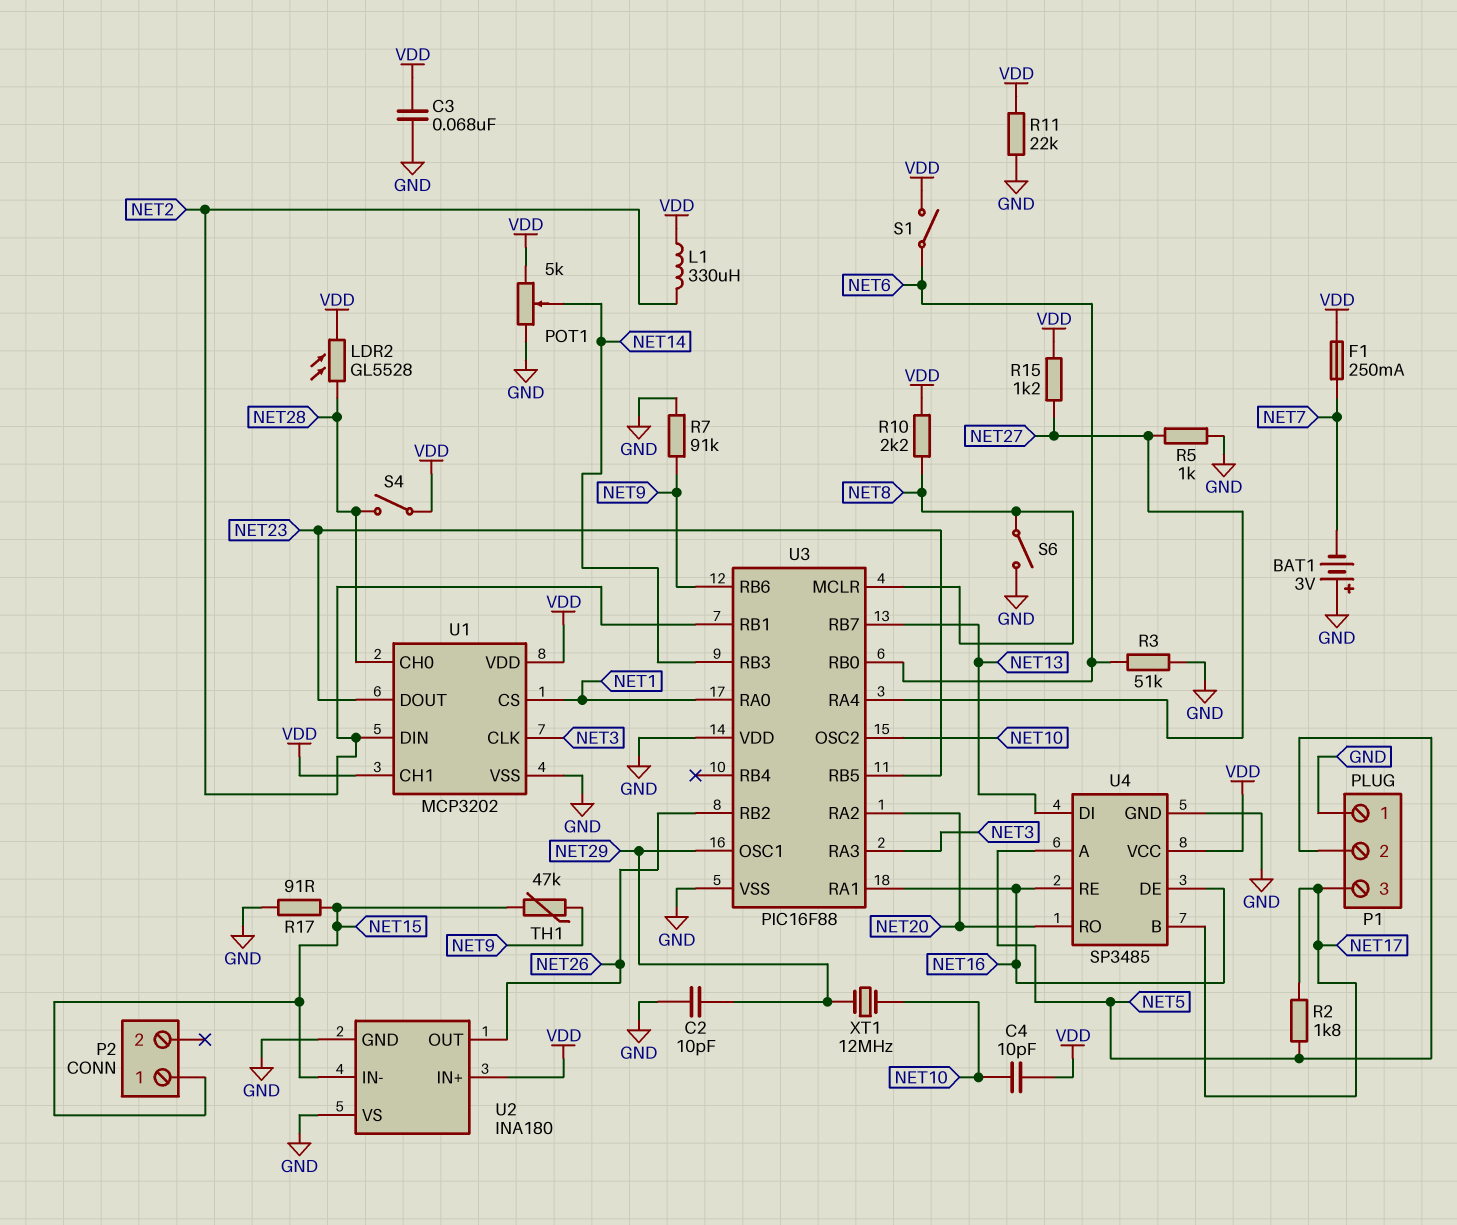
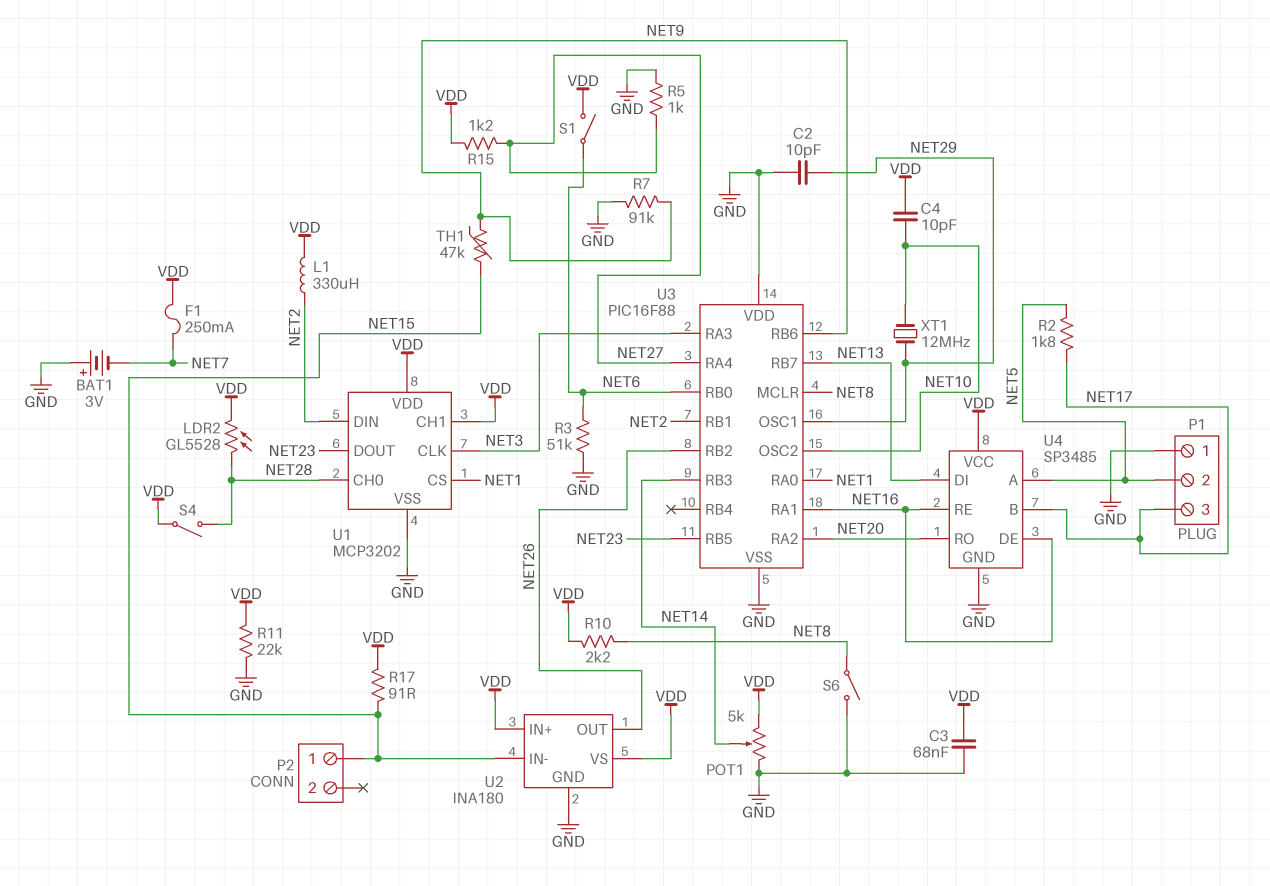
R17: 91 (GND, NET15) -> 91 (NET15, VDD)
U2 pin VS: GND -> VDD

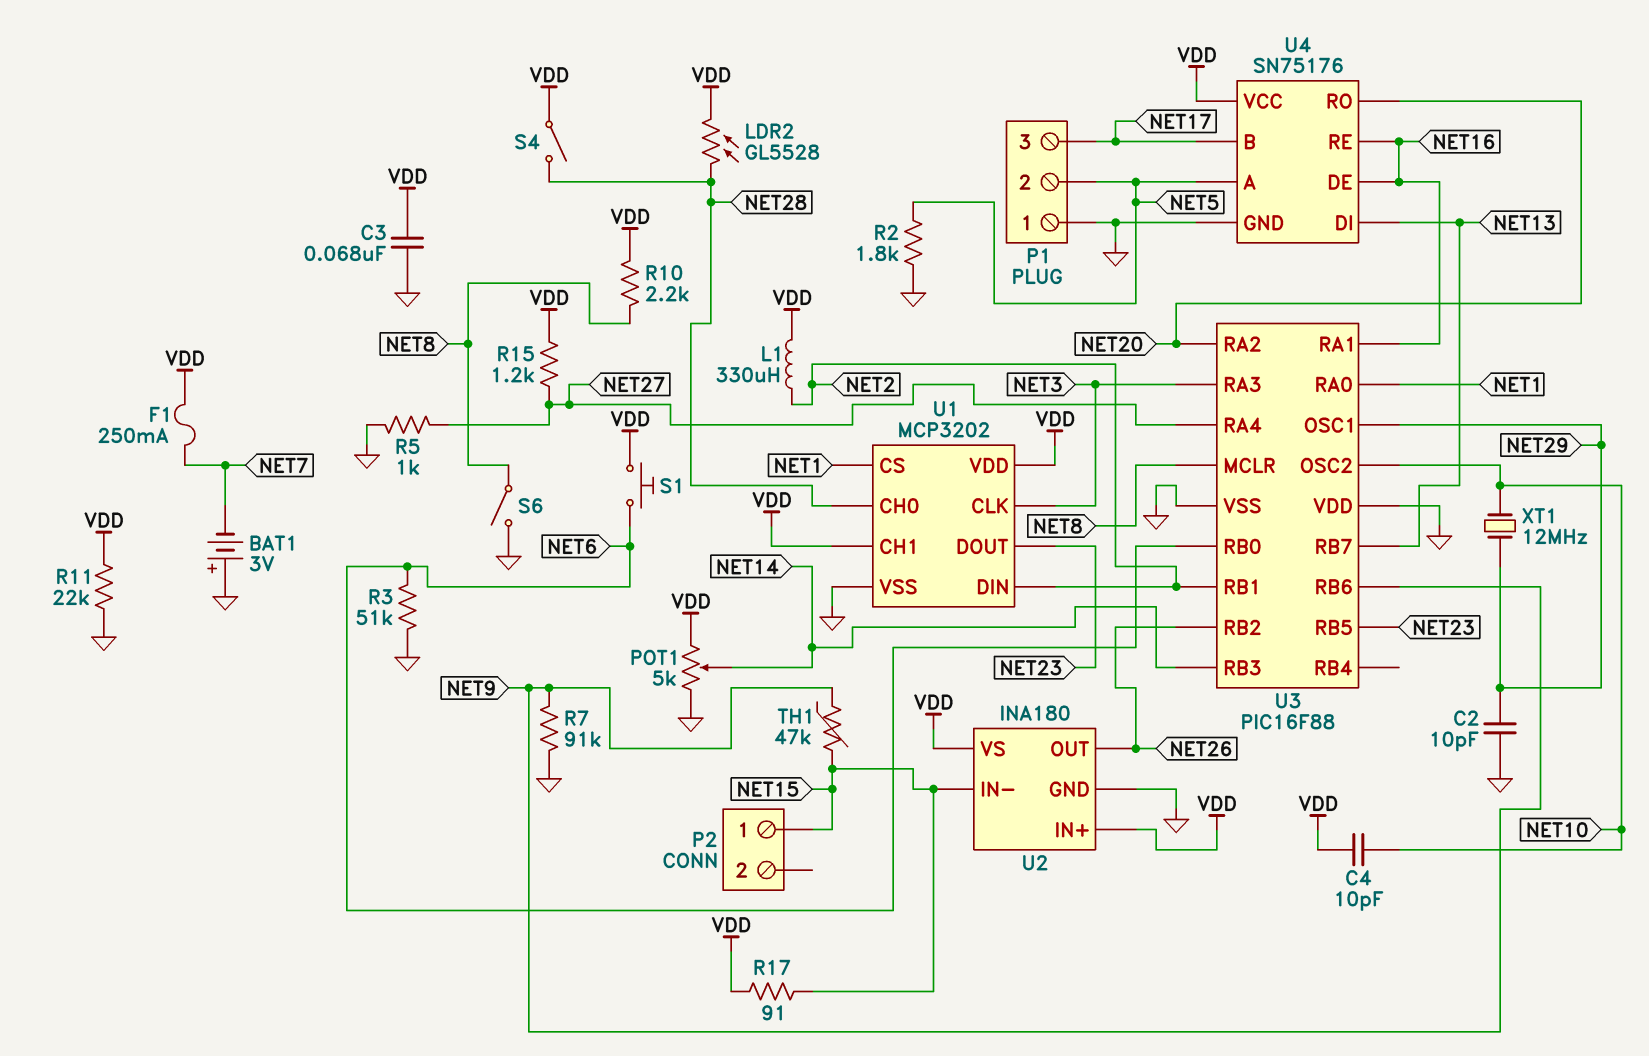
R2: 1.8k (NET5, NET17) -> 1.8k (GND, NET5)
S1: switch (NET6, VDD) -> button (NET6, VDD)
U4: SP3485 -> SN75176

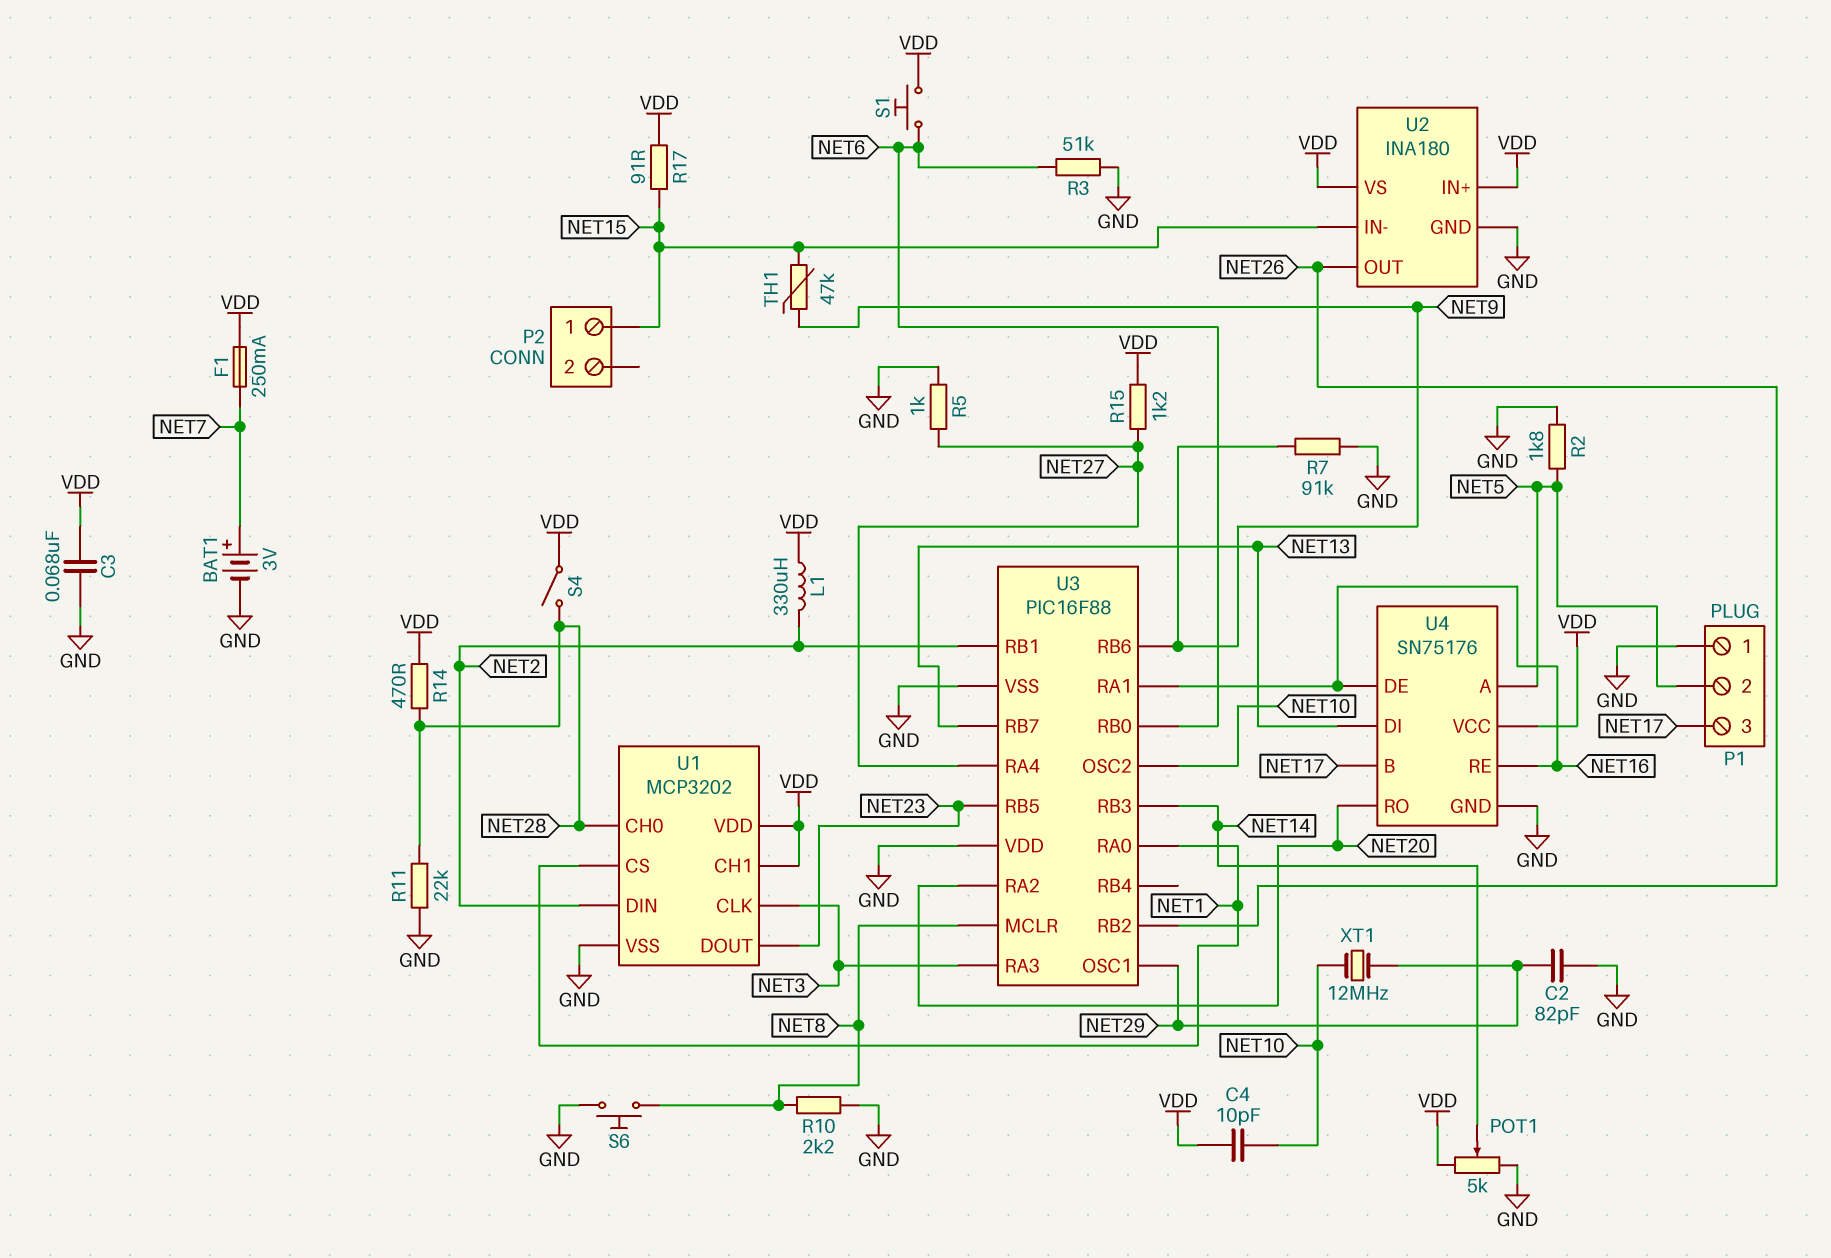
BAT1: 3V (plus GND, minus NET7) -> 3V (plus NET7, minus GND)
C2: 10pF (GND, NET29) -> 82pF (GND, NET29)
LDR2: GL5528 (NET28, VDD) -> none
R10: 2.2k (NET8, VDD) -> 2.2k (GND, NET8)
R11: 22k (GND, VDD) -> 22k (GND, NET28)
R14: none -> 470 (NET28, VDD)
S6: switch (GND, NET8) -> button (GND, NET8)

